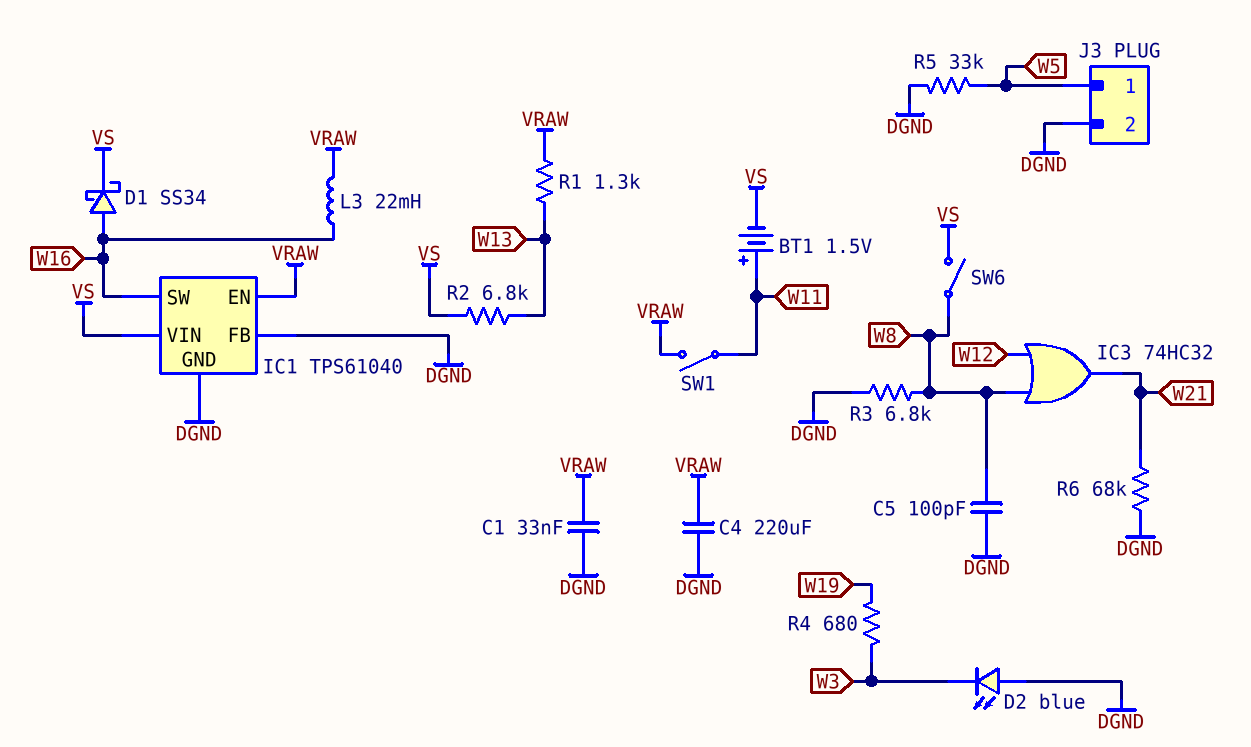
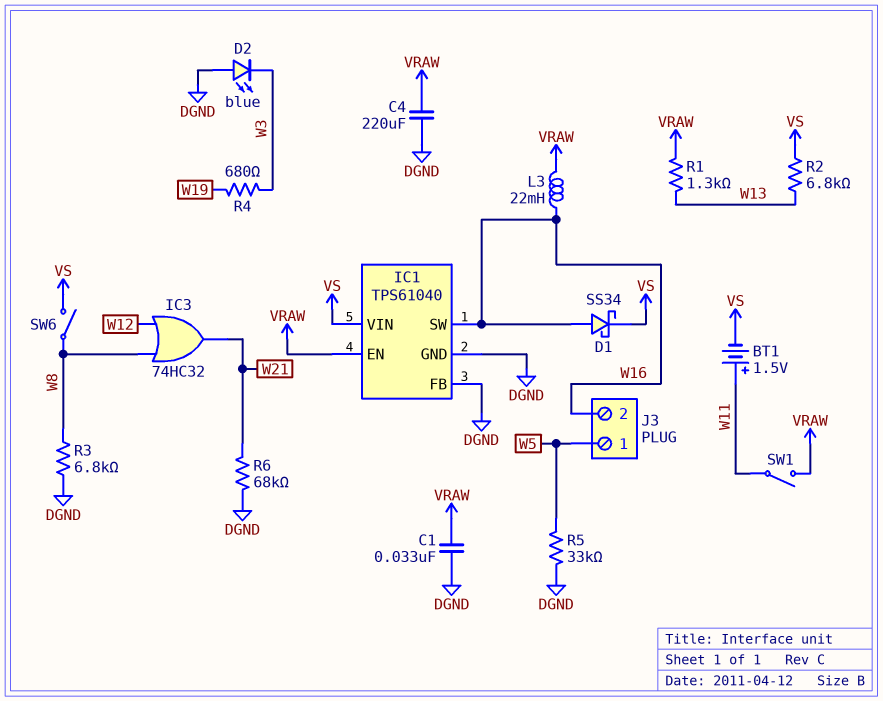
C5: 100pF (DGND, W8) -> none
J3 pin 2: DGND -> W16

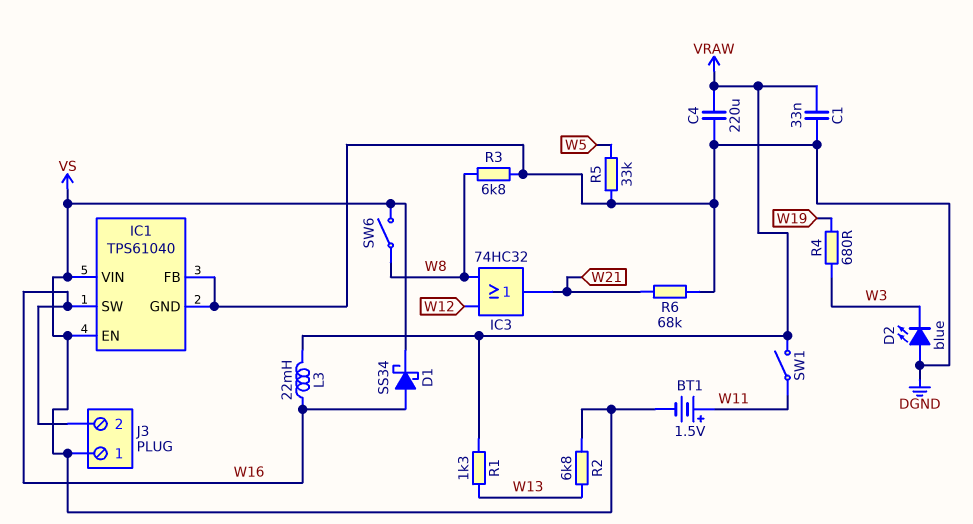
IC1 pin EN: VRAW -> VS
J3 pin 1: W5 -> VS

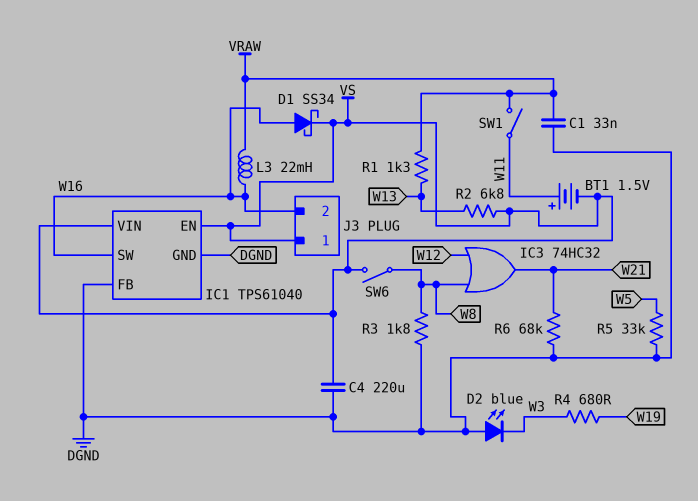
C4: 220uF (DGND, VRAW) -> 220uF (DGND, VS)
R3: 6.8k (DGND, W8) -> 1.8k (DGND, W8)

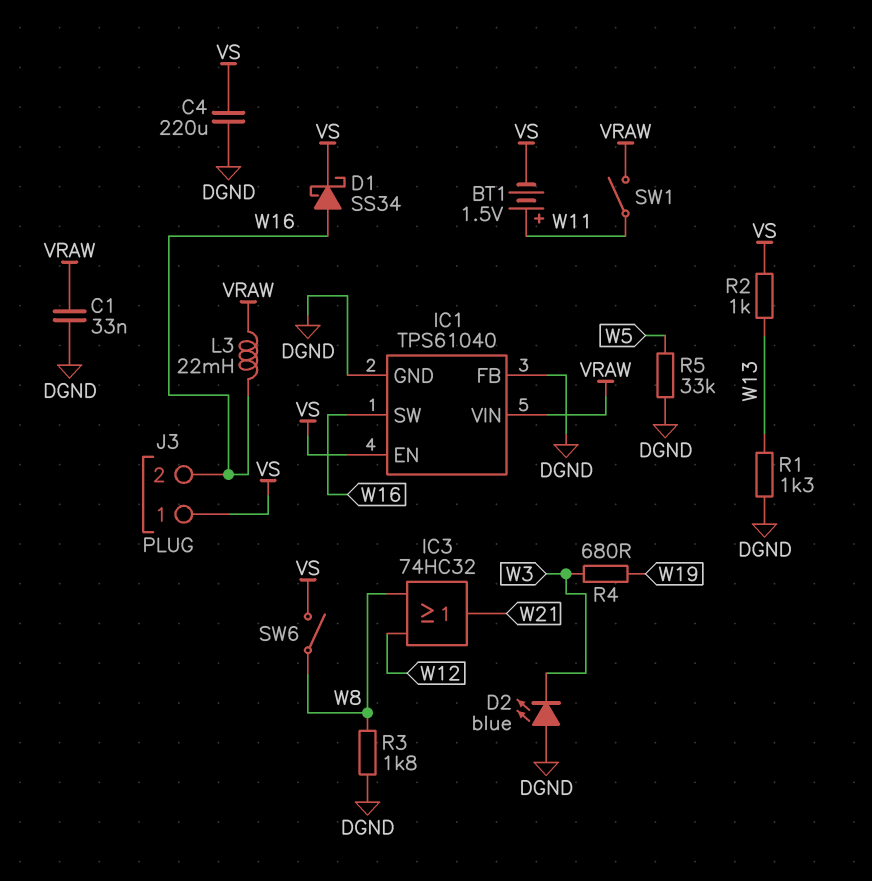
IC1 pin VIN: VS -> VRAW
R1: 1.3k (VRAW, W13) -> 1.3k (DGND, W13)
R2: 6.8k (VS, W13) -> 1k (VS, W13)
R6: 68k (DGND, W21) -> none

